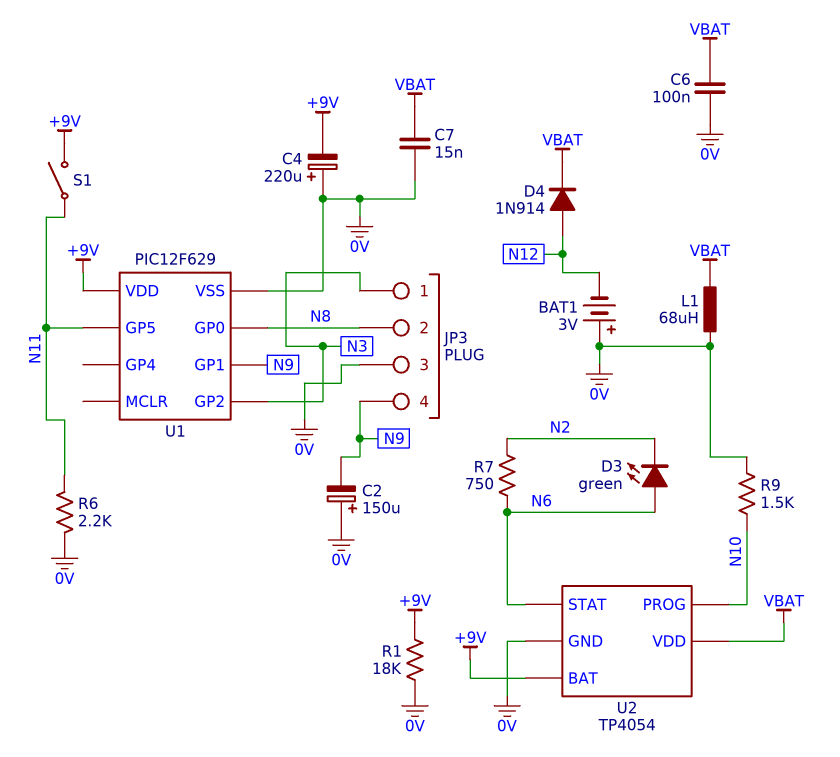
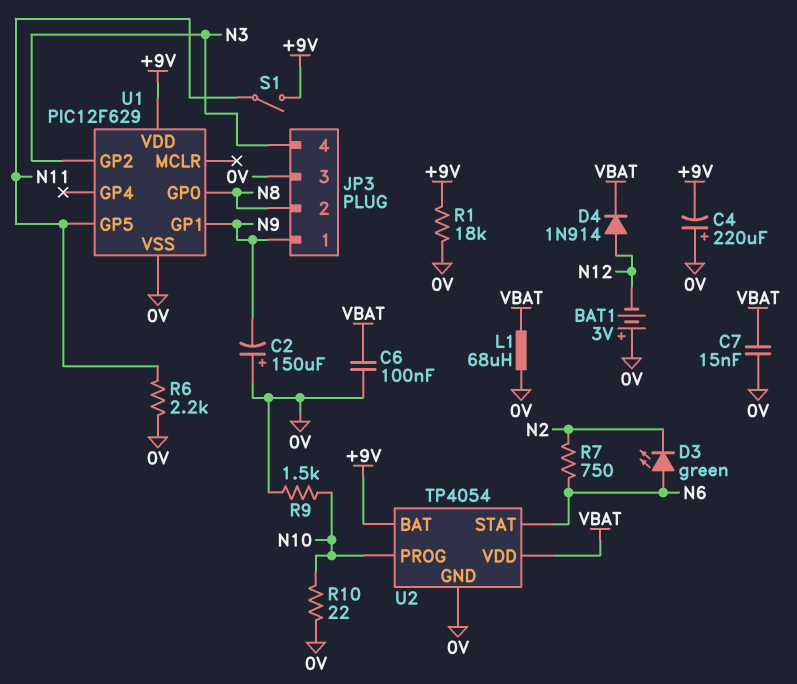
JP3 pin 1: N3 -> N9
JP3 pin 4: N9 -> N3
R10: none -> 22 (0V, N10)

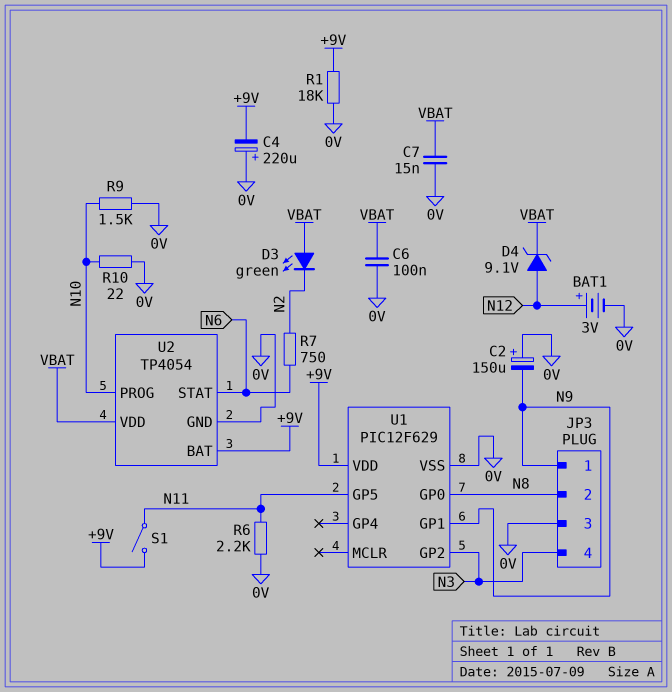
BAT1: 3V (plus 0V, minus N12) -> 3V (plus N12, minus 0V)
D3: LED green (A N6, K N2) -> LED green (A VBAT, K N2)
D4: diode 1N914 (A N12, K VBAT) -> zener 9.1V (A N12, K VBAT)
L1: 68uH (0V, VBAT) -> none

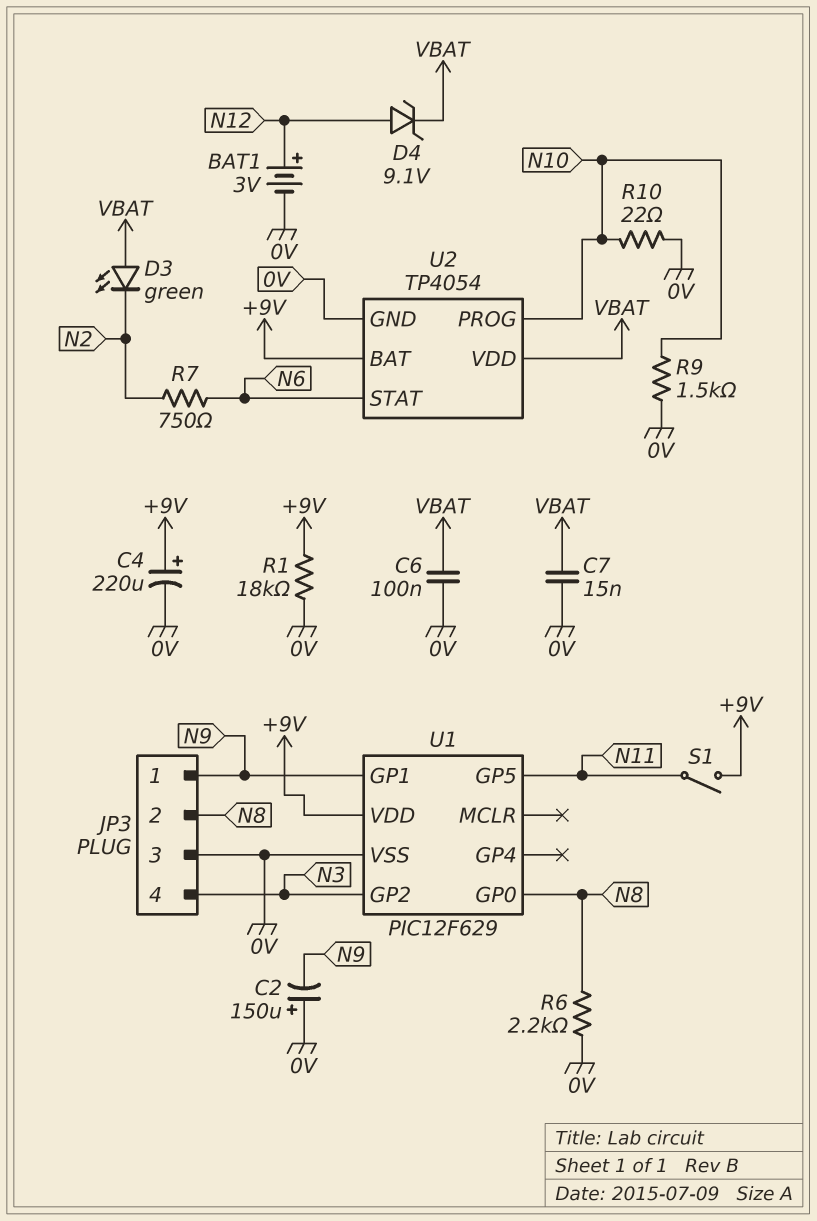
C4: 220uF (plus 0V, minus +9V) -> 220uF (plus +9V, minus 0V)
R6: 2.2k (0V, N11) -> 2.2k (0V, N8)

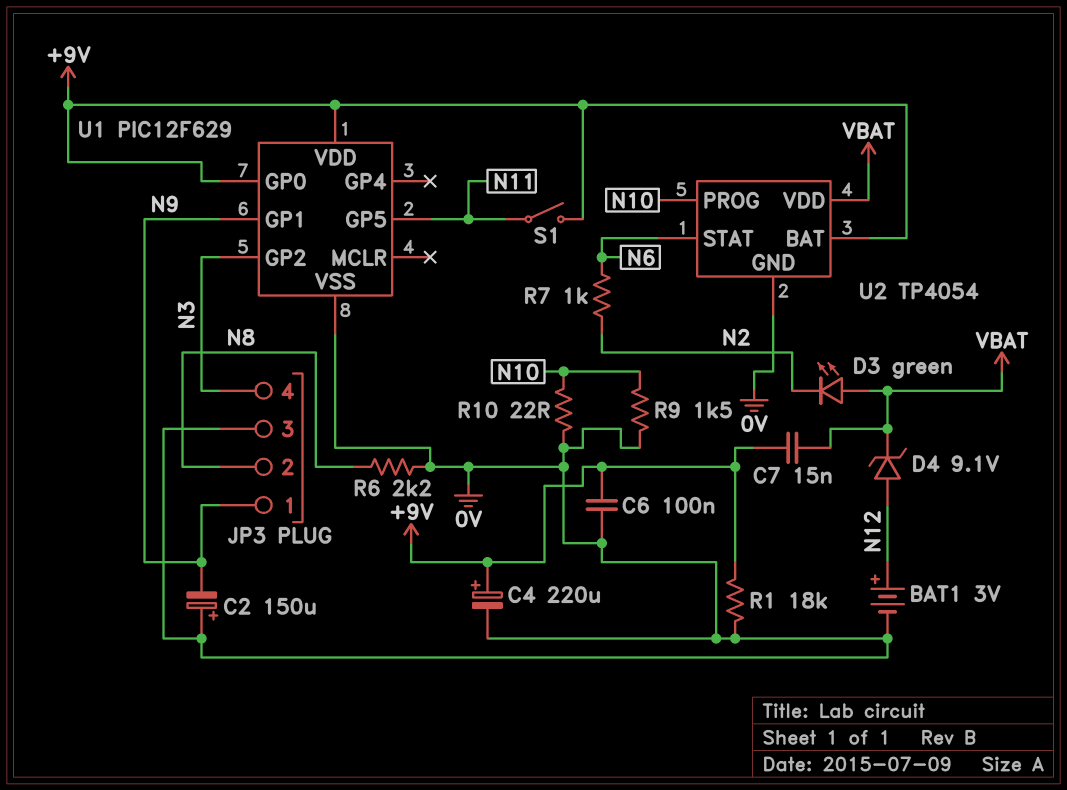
C6: 100nF (0V, VBAT) -> 100nF (+9V, 0V)
C7: 15nF (0V, VBAT) -> 15nF (+9V, VBAT)
R7: 750 (N2, N6) -> 1k (N2, N6)
U1 pin GP0: N8 -> +9V

